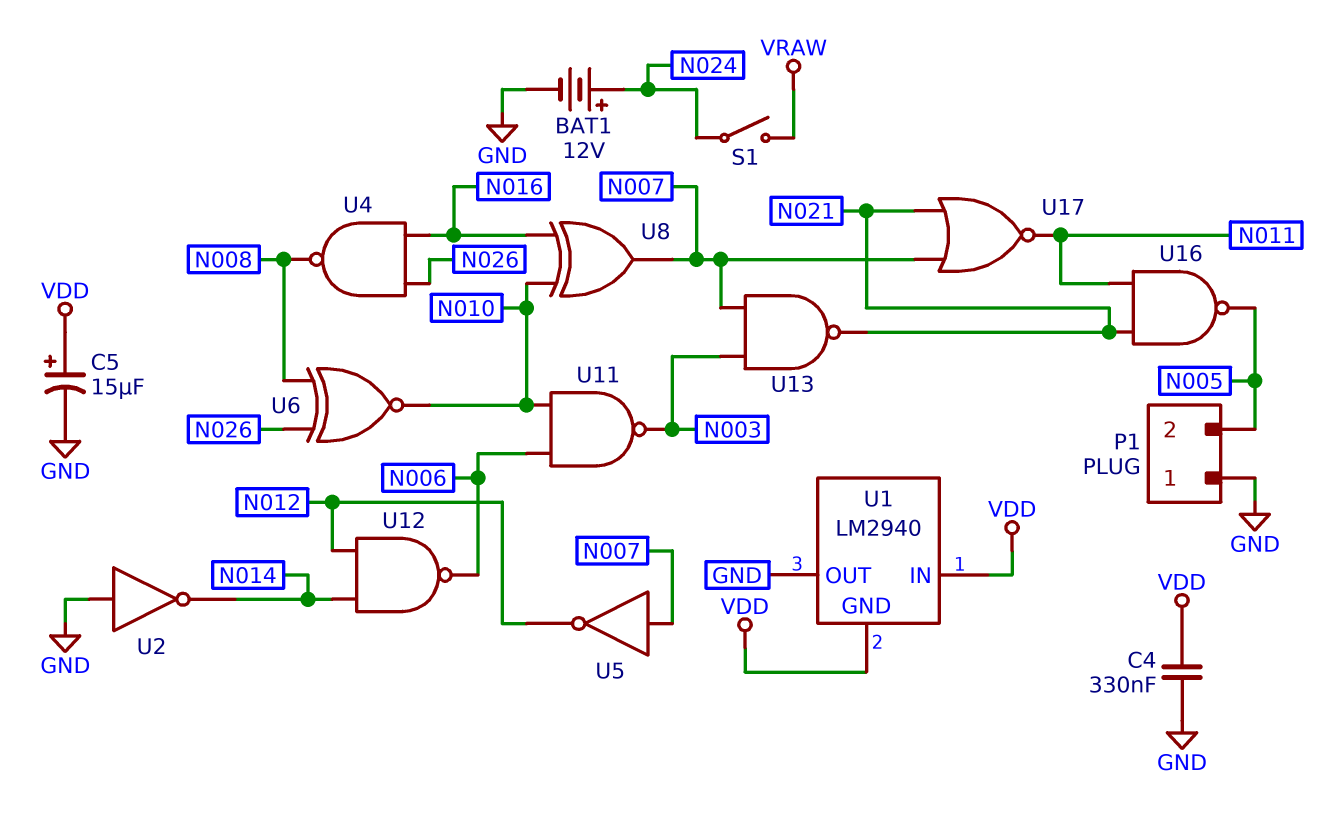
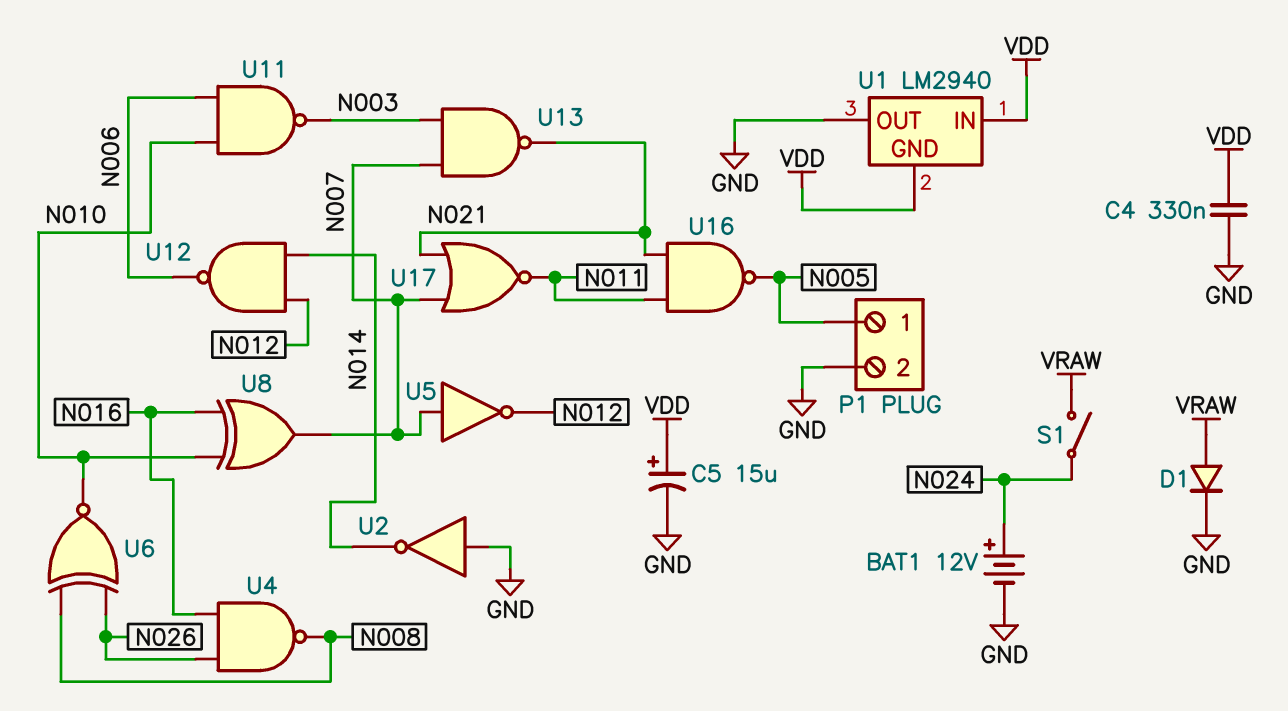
D1: none -> diode (A VRAW, K GND)
P1 pin 1: GND -> N005
P1 pin 2: N005 -> GND

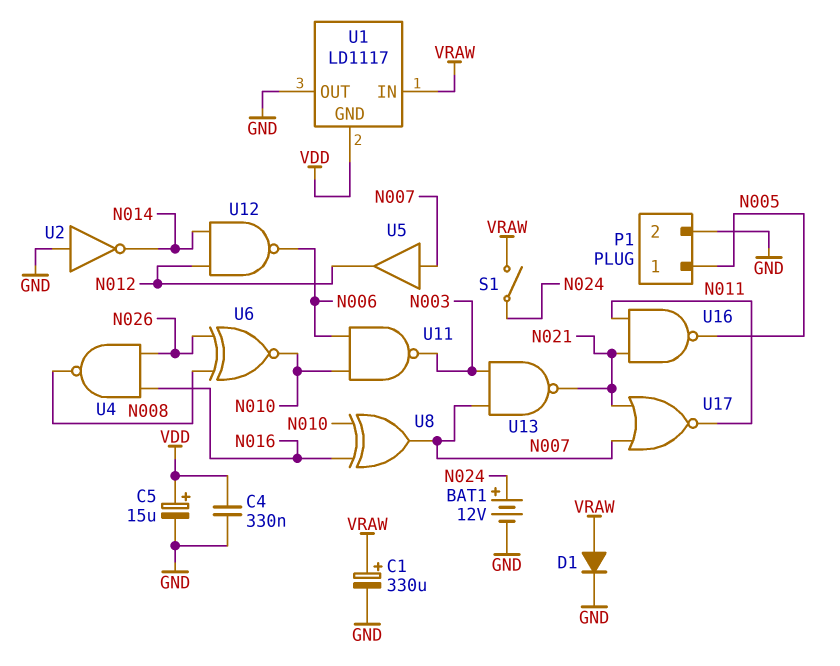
C1: none -> 330uF (plus VRAW, minus GND)
U1: LM2940 -> LD1117
U1 pin IN: VDD -> VRAW
U5: NOT (in N007, out N012) -> buffer (in N007, out N012)

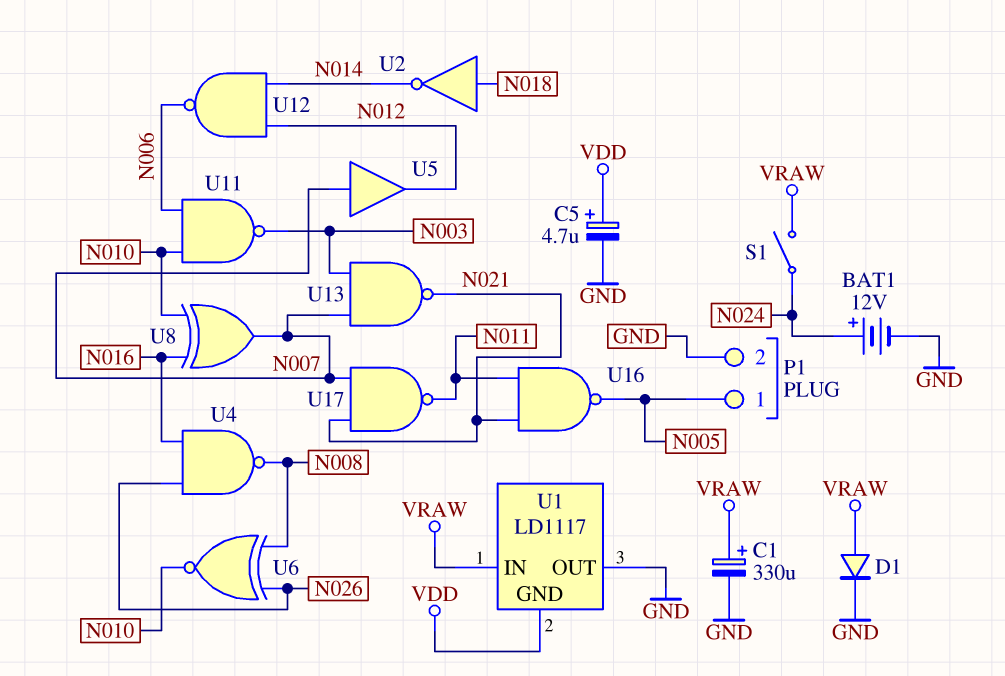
C4: 330nF (GND, VDD) -> none
C5: 15uF (plus VDD, minus GND) -> 4.7uF (plus VDD, minus GND)
U2: NOT (in GND, out N014) -> NOT (in N018, out N014)
U17: NOR (in N007, in N021, out N011) -> NAND (in N007, in N021, out N011)

